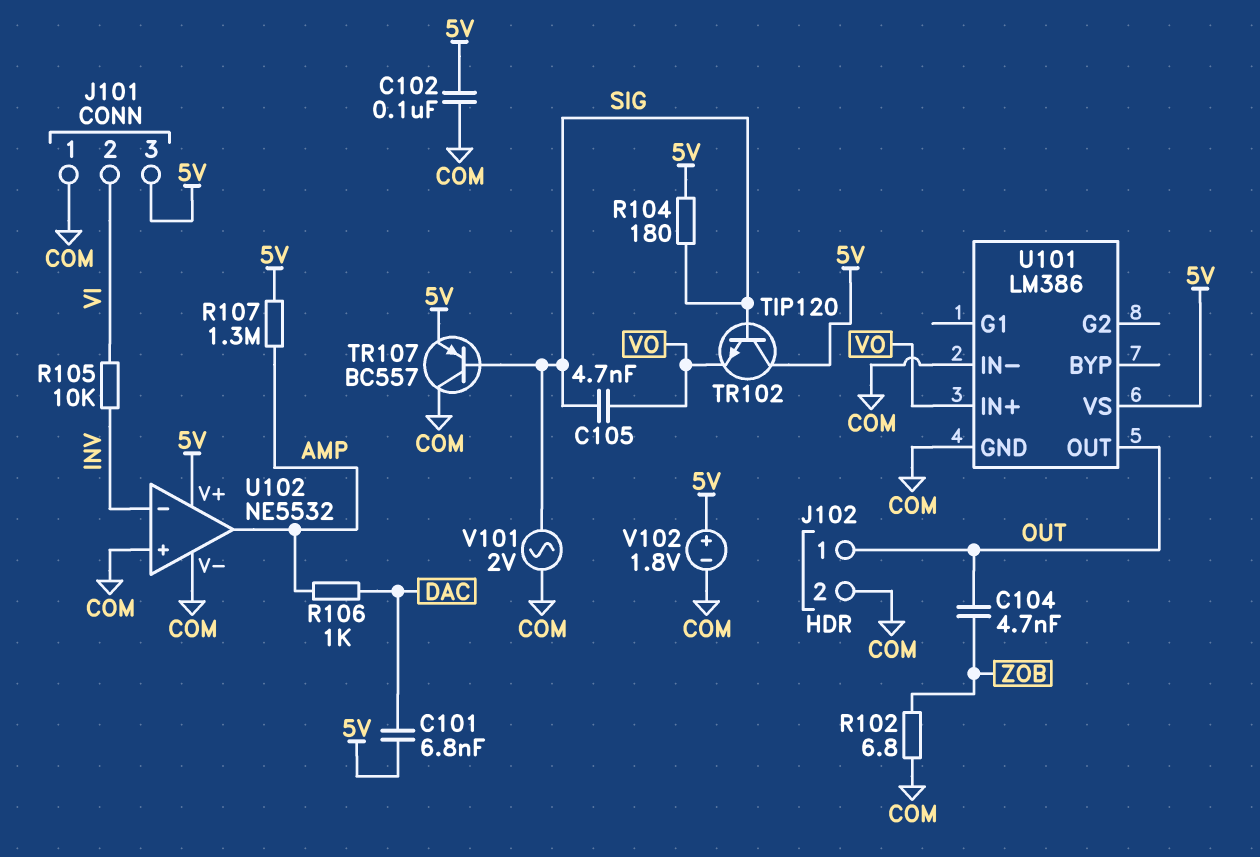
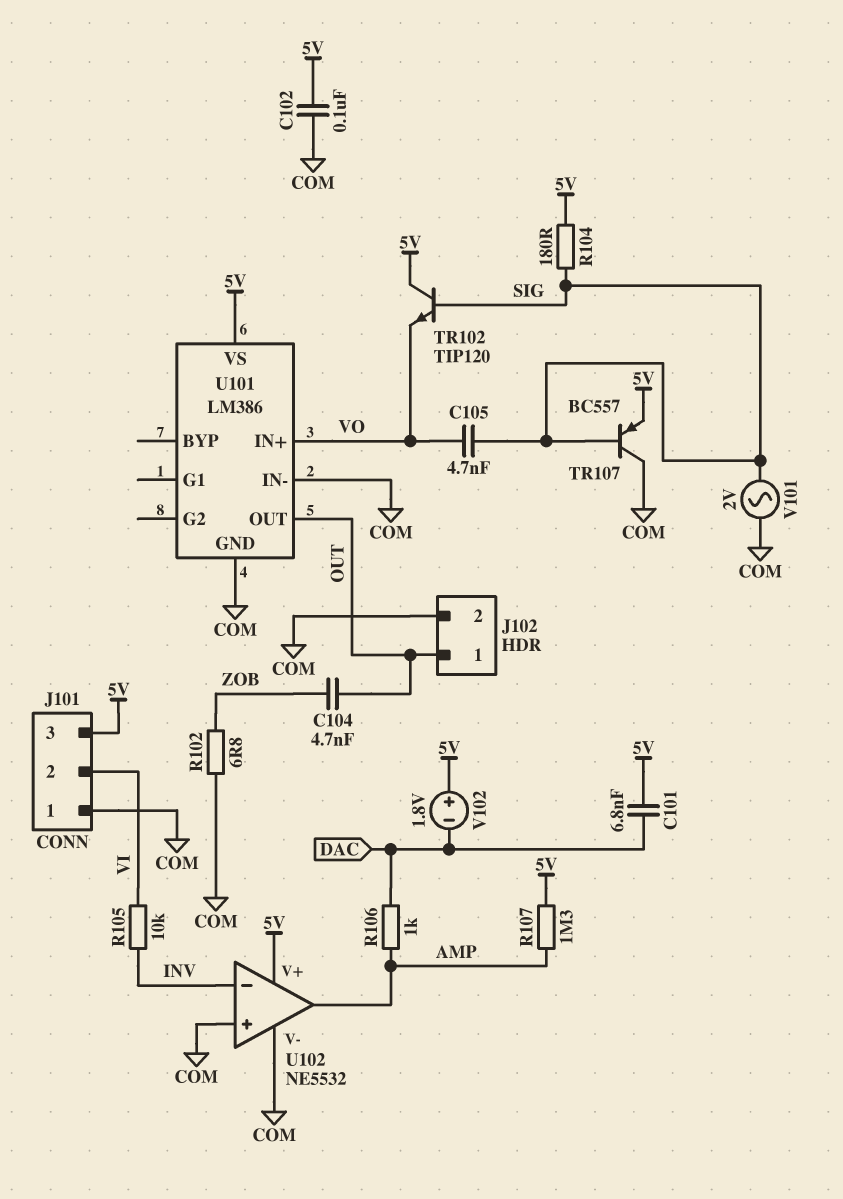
V102: 1.8V (plus 5V, minus COM) -> 1.8V (plus 5V, minus DAC)

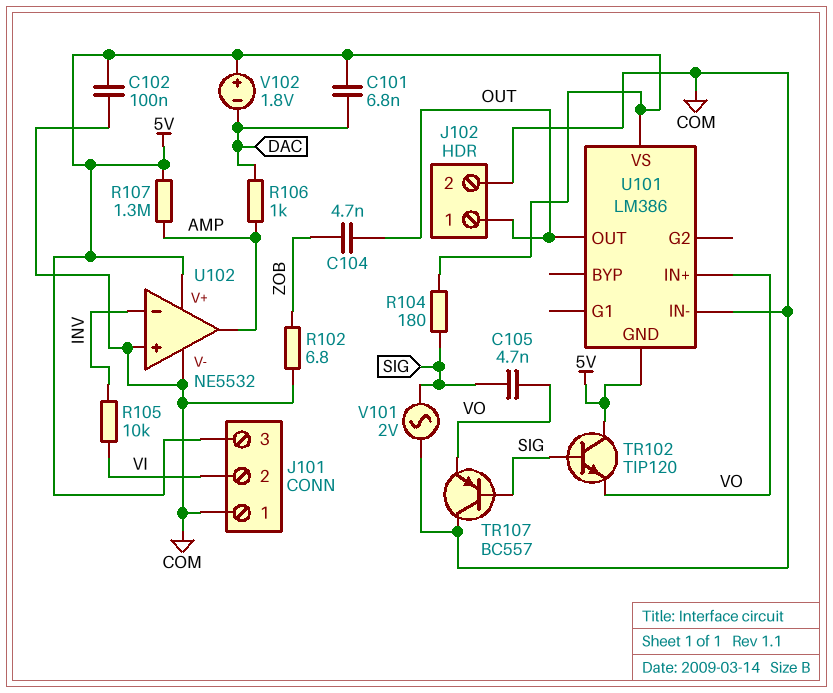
TR107: PNP BC557 (B SIG, C COM, E 5V) -> PNP BC557 (B SIG, C COM, E VO)
U101 pin GND: COM -> 5V

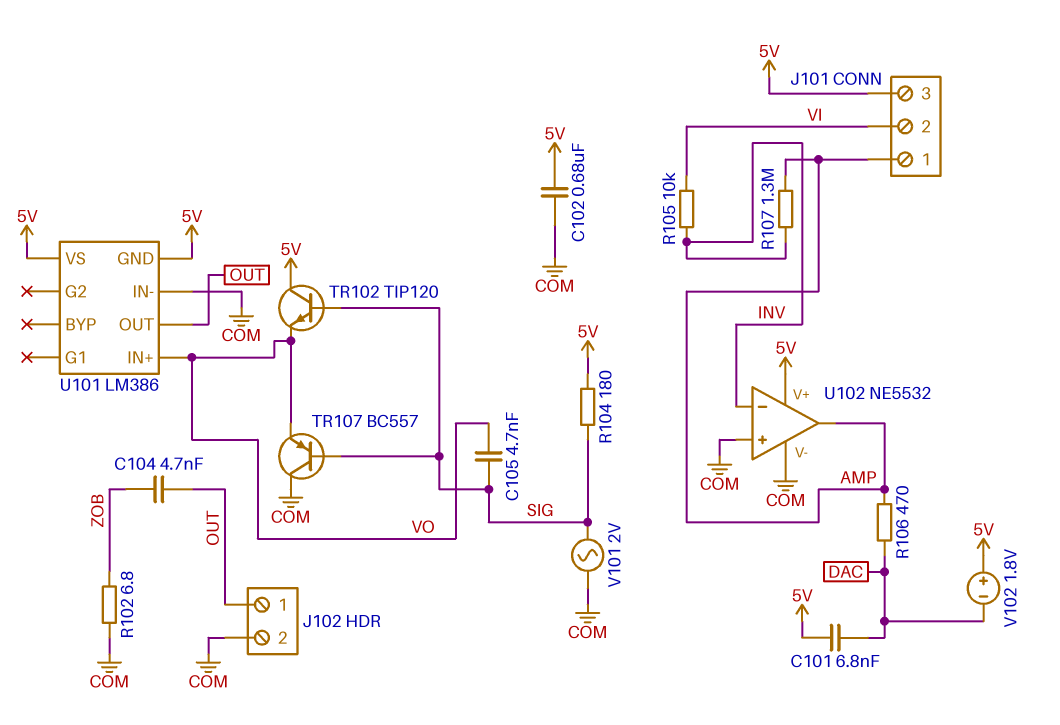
C102: 100nF (5V, COM) -> 680nF (5V, COM)
J101 pin 1: COM -> AMP
R106: 1k (AMP, DAC) -> 470 (AMP, DAC)
R107: 1.3M (5V, AMP) -> 1.3M (AMP, INV)

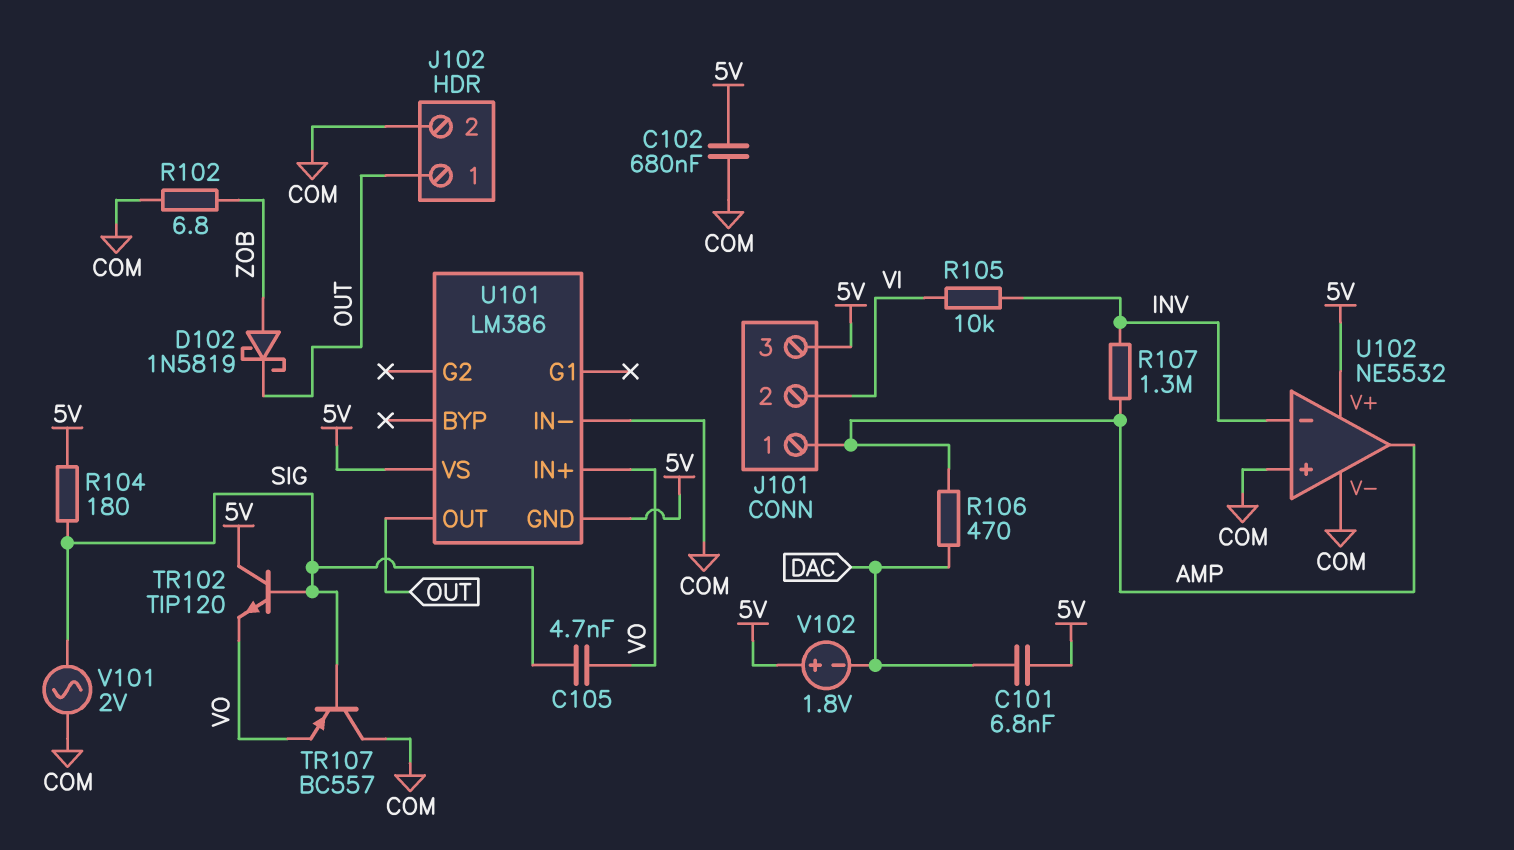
C104: 4.7nF (OUT, ZOB) -> none
D102: none -> schottky 1N5819 (A ZOB, K OUT)

